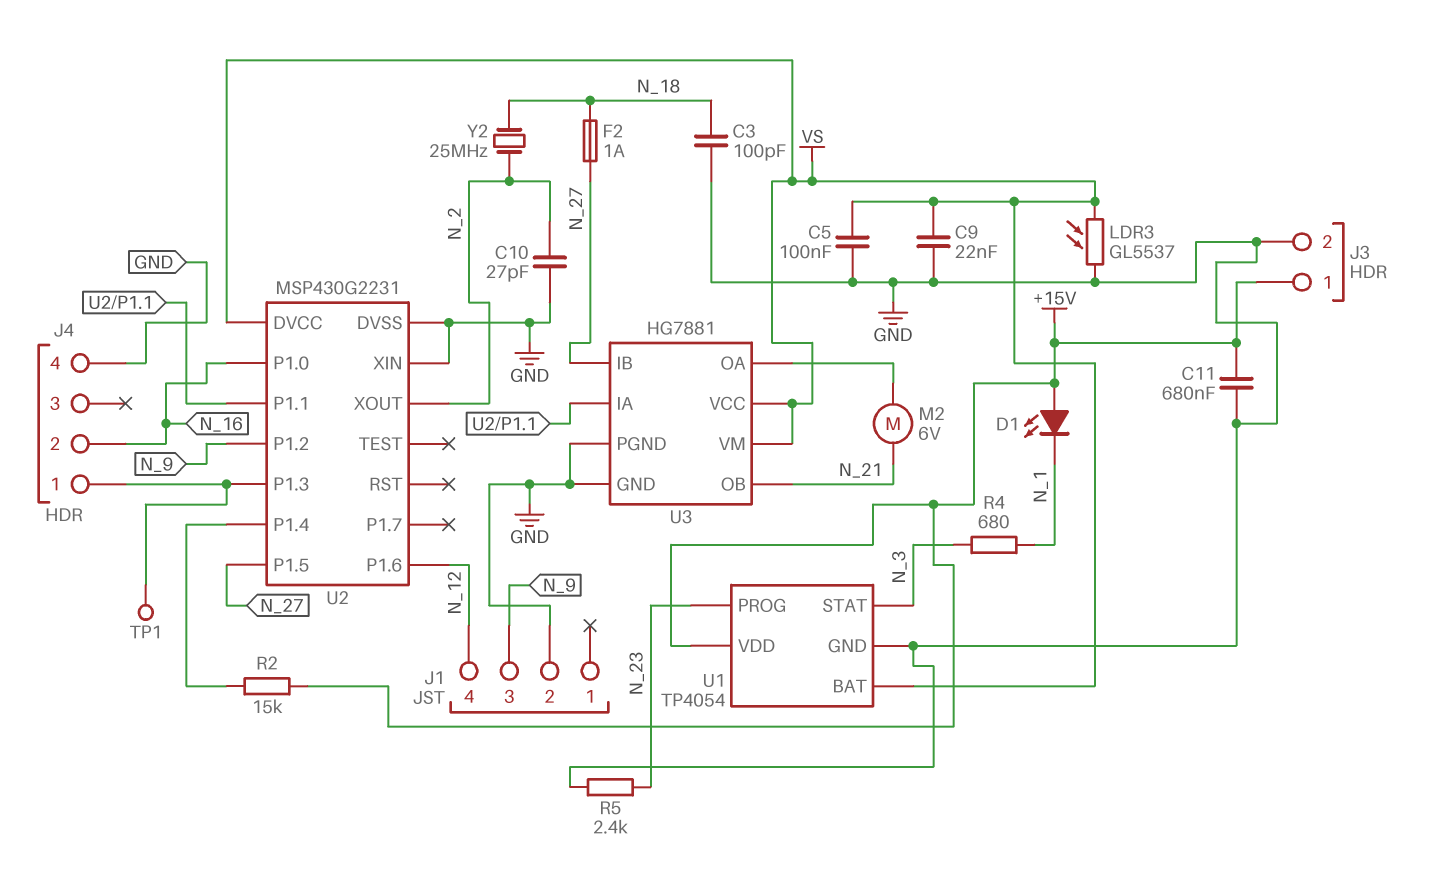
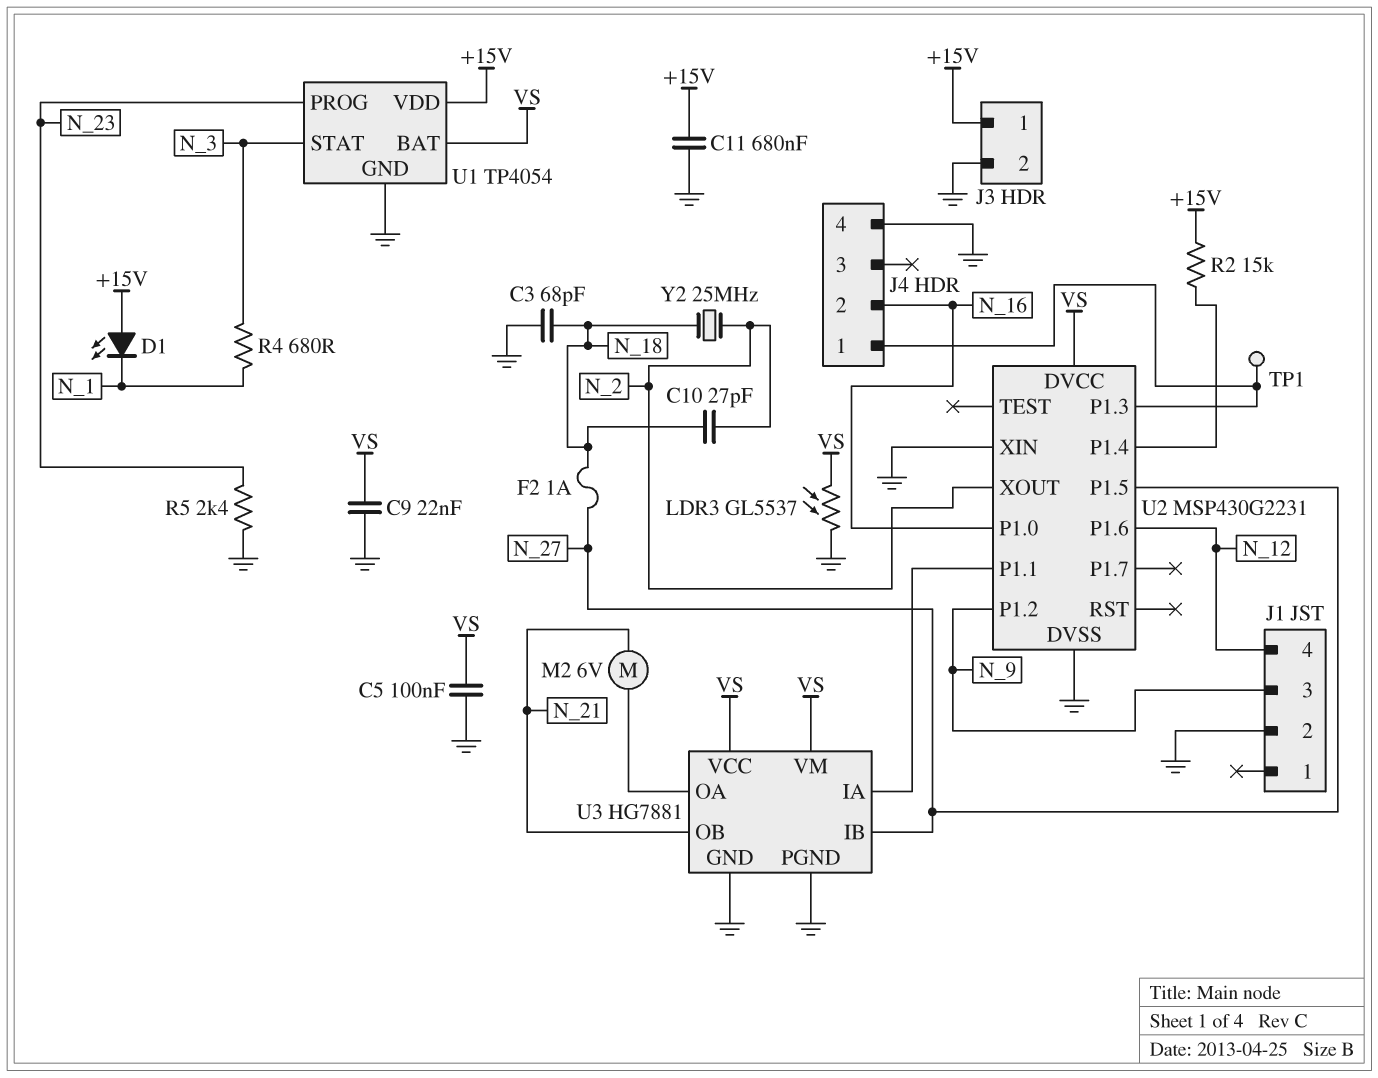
C3: 100pF (GND, N_18) -> 68pF (GND, N_18)
C10: 27pF (GND, N_2) -> 27pF (N_2, N_18)

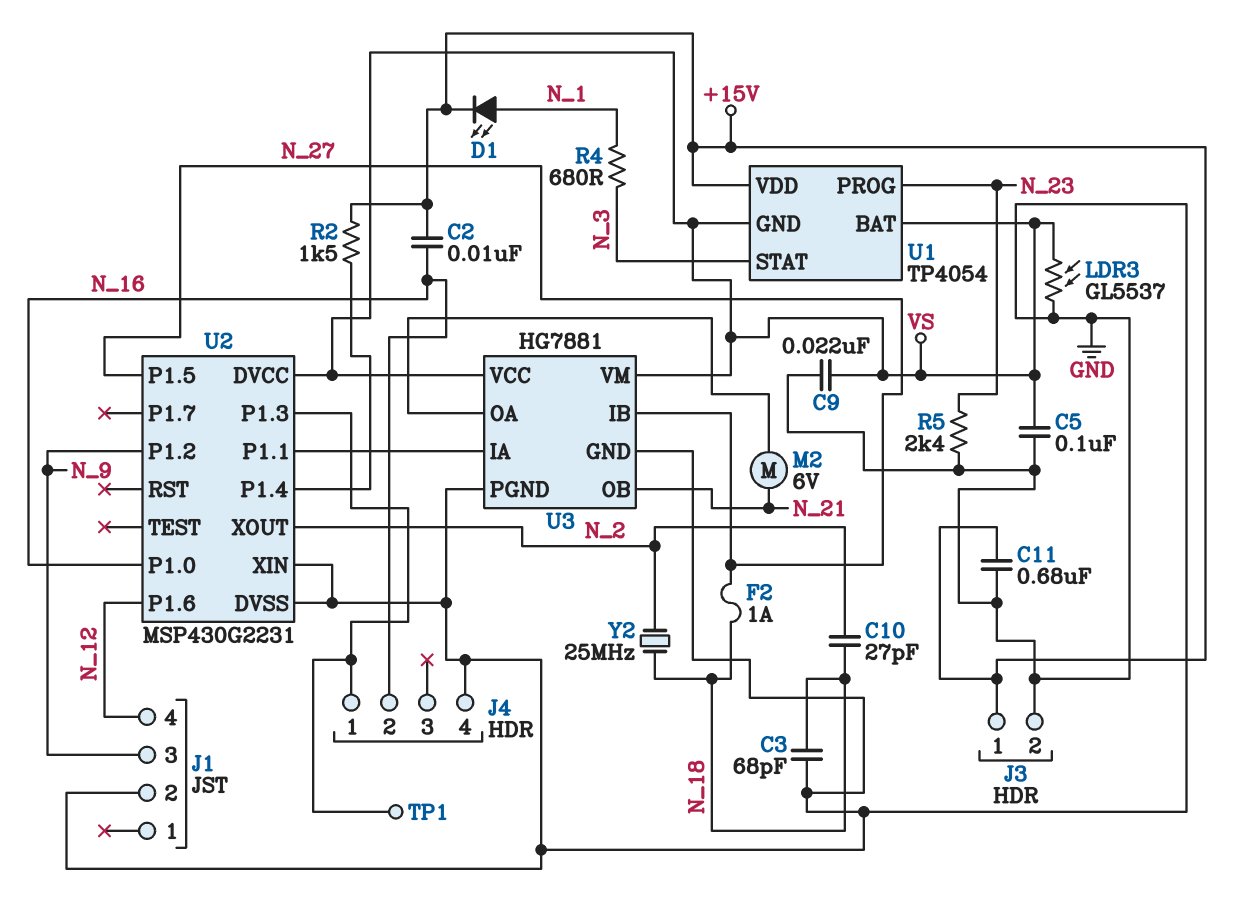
C2: none -> 10nF (+15V, N_16)
D1: LED (A +15V, K N_1) -> LED (A N_1, K +15V)
R2: 15k (+15V, U2/P1.4) -> 1.5k (+15V, U2/P1.4)
U1 pin GND: GND -> VS

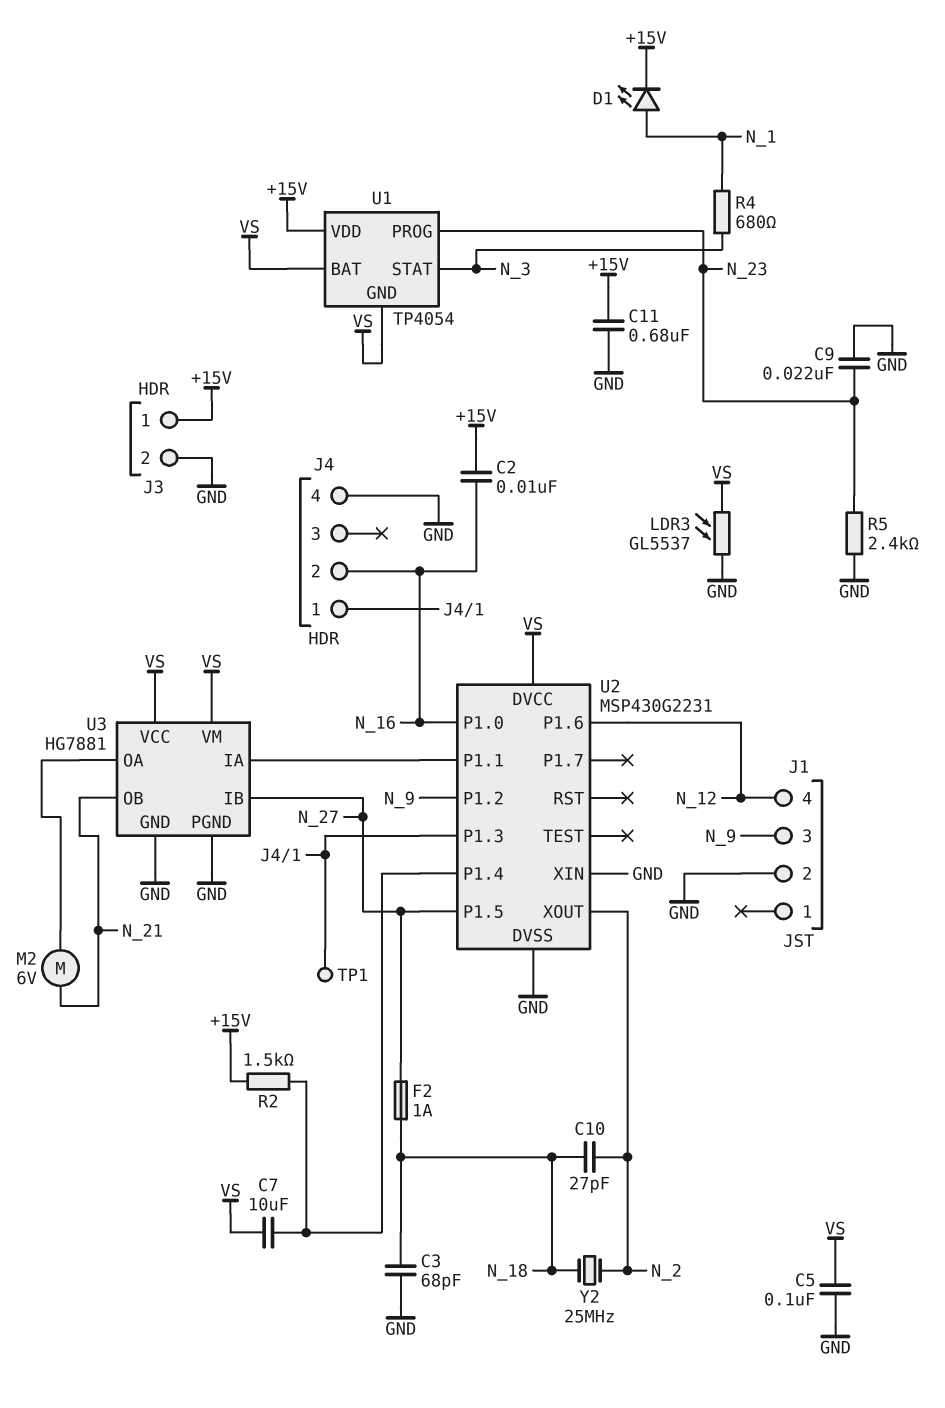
C7: none -> 10uF (U2/P1.4, VS)
C9: 22nF (GND, VS) -> 22nF (GND, N_23)

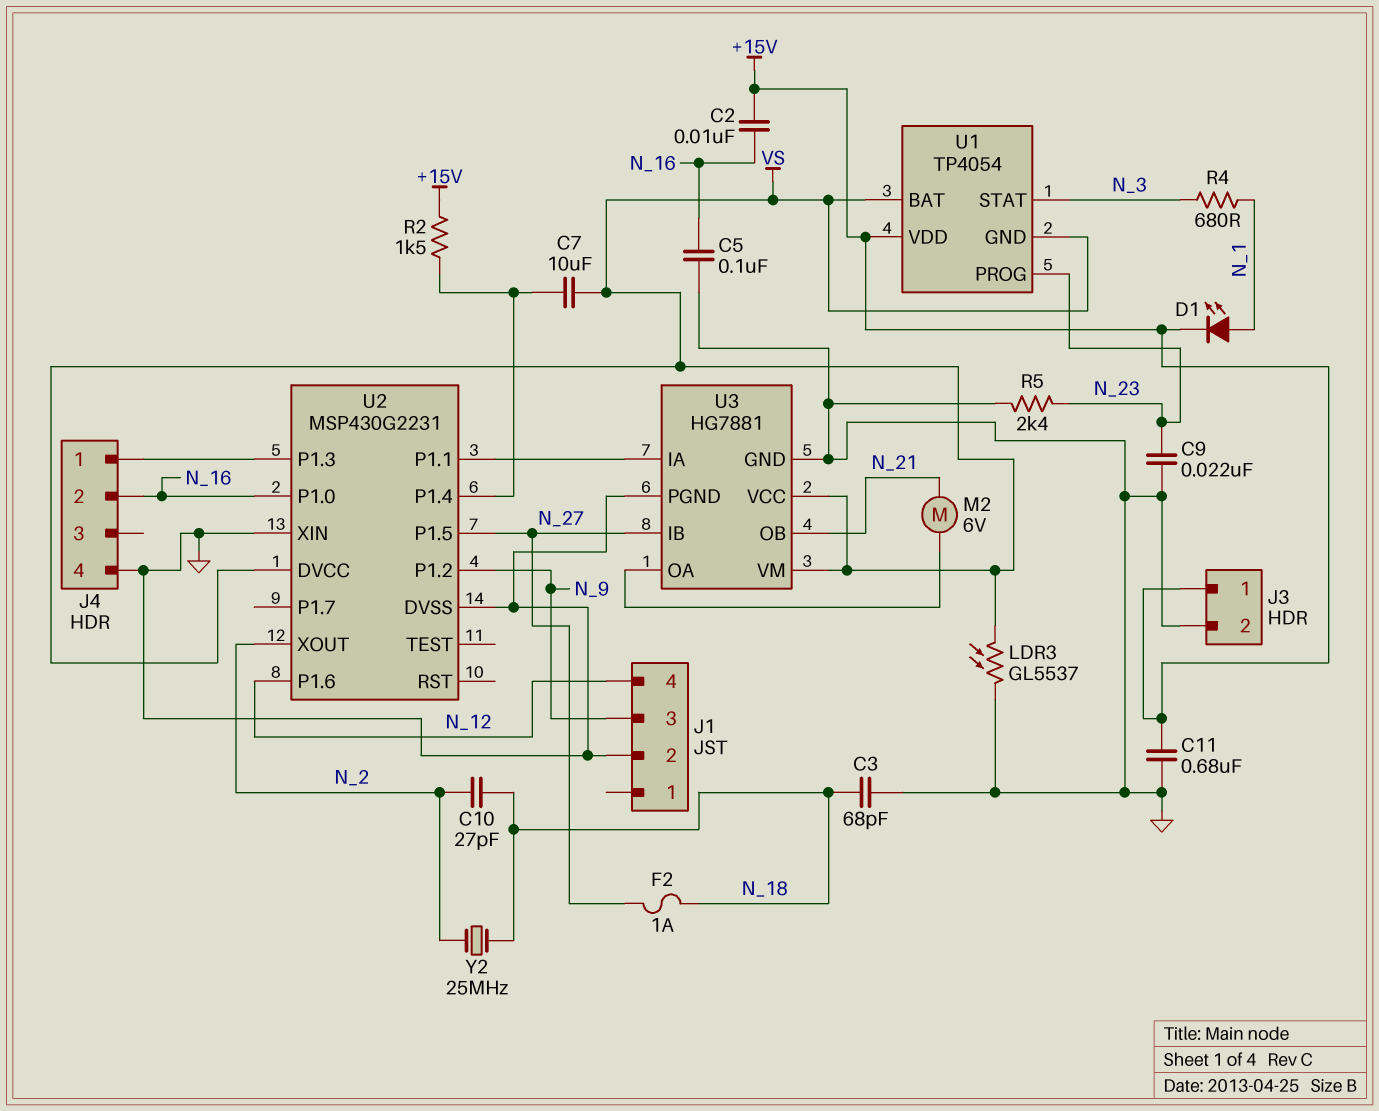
C5: 100nF (GND, VS) -> 100nF (GND, N_16)
TP1: test point (J4/1) -> none

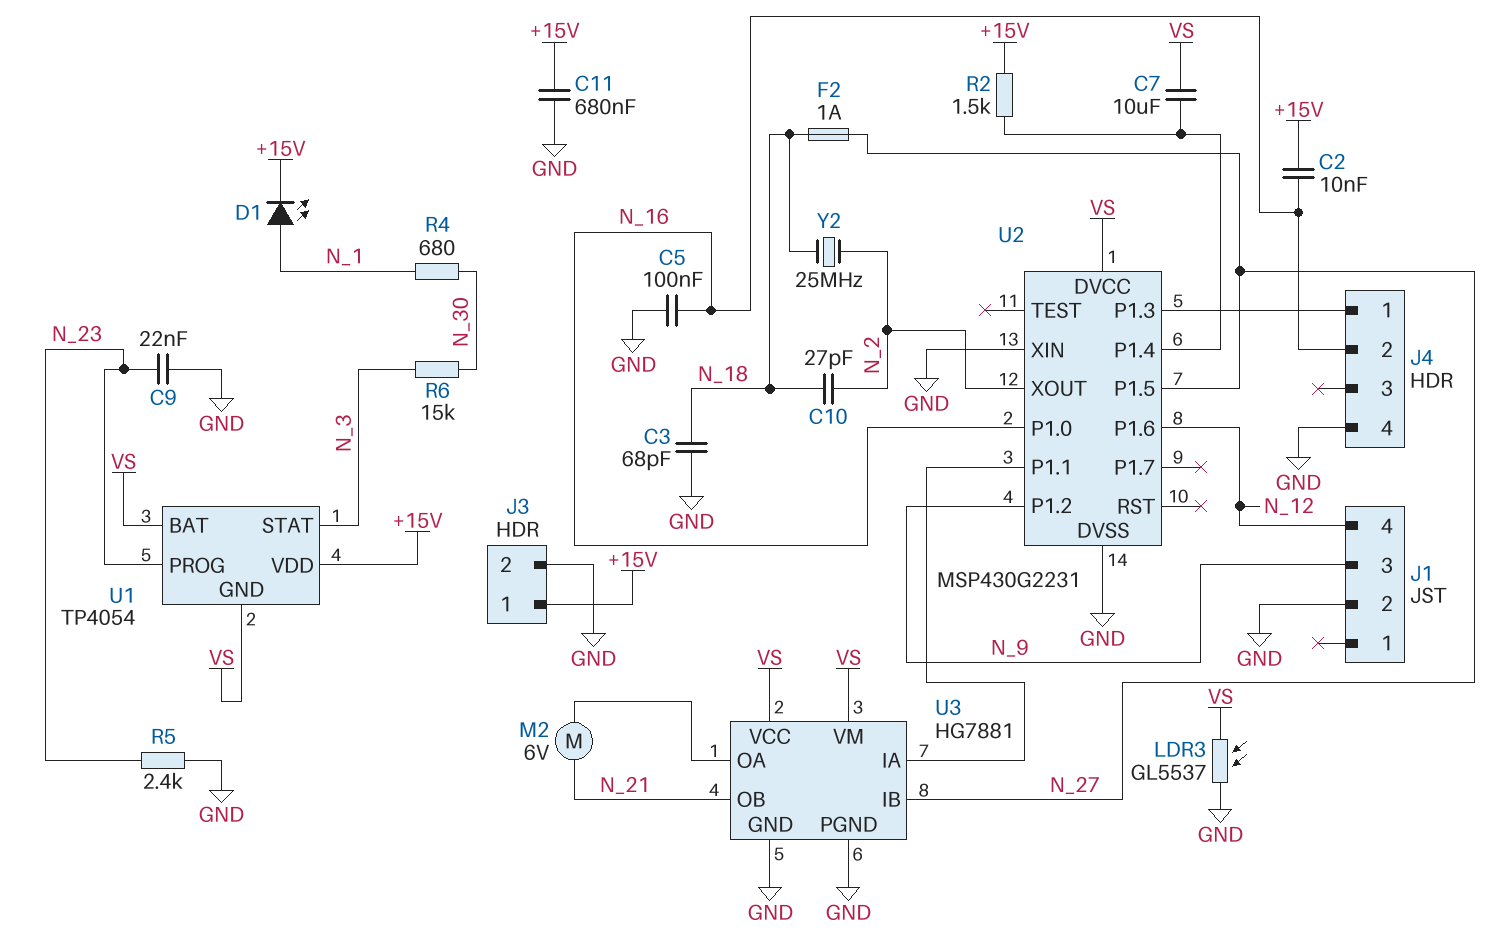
R4: 680 (N_1, N_3) -> 680 (N_1, N_30)
R6: none -> 15k (N_3, N_30)

